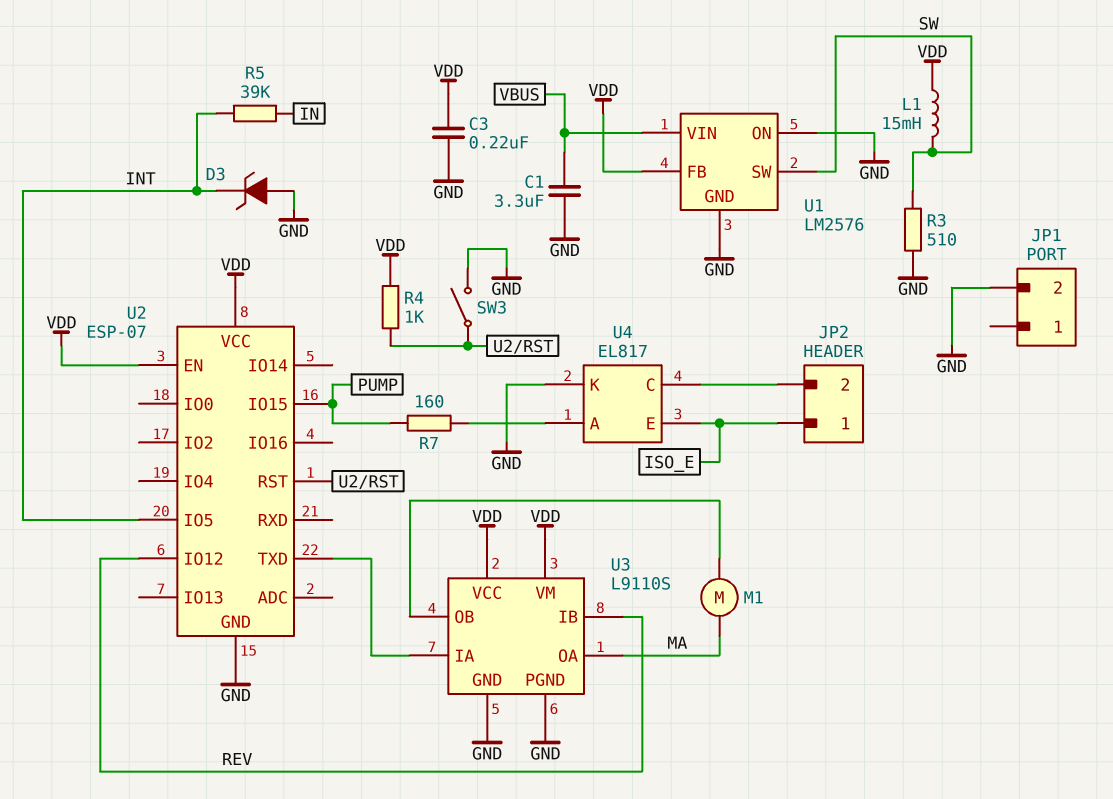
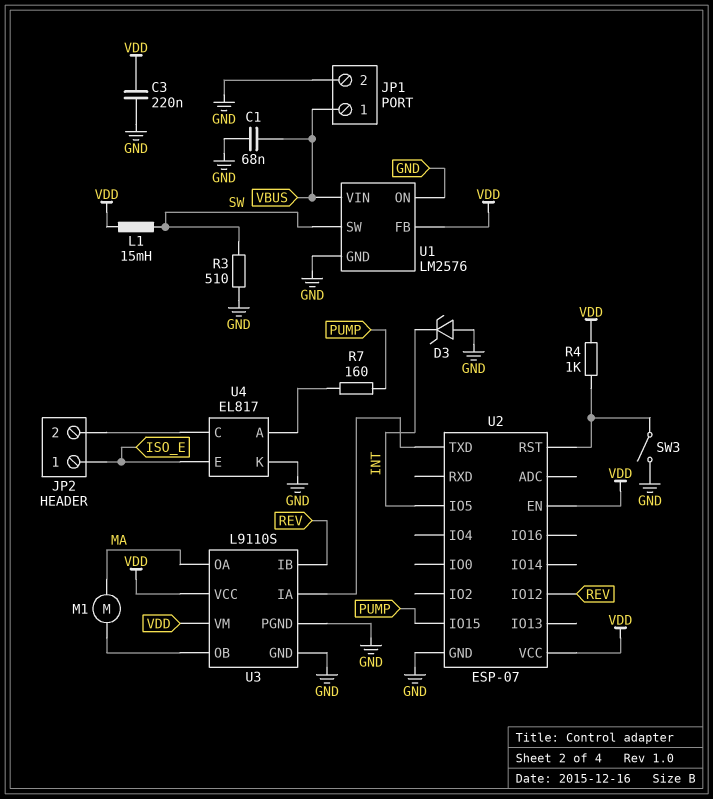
C1: 3.3uF (GND, VBUS) -> 68nF (GND, VBUS)
JP1 pin 1: none -> VBUS
R5: 39k (IN, INT) -> none

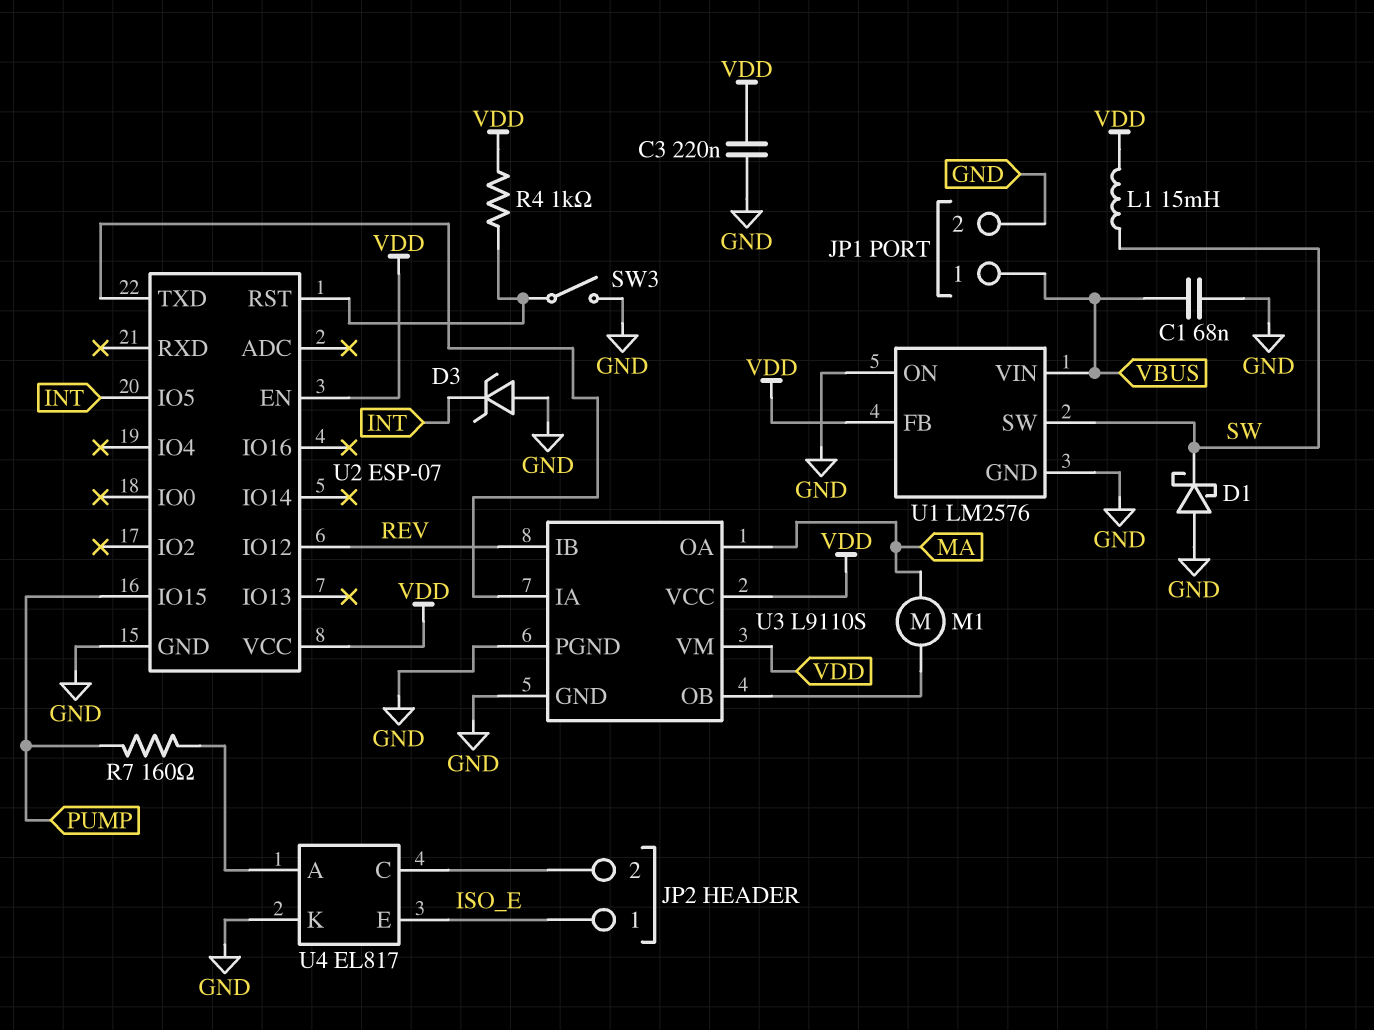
D1: none -> schottky (A GND, K SW)
R3: 510 (GND, SW) -> none

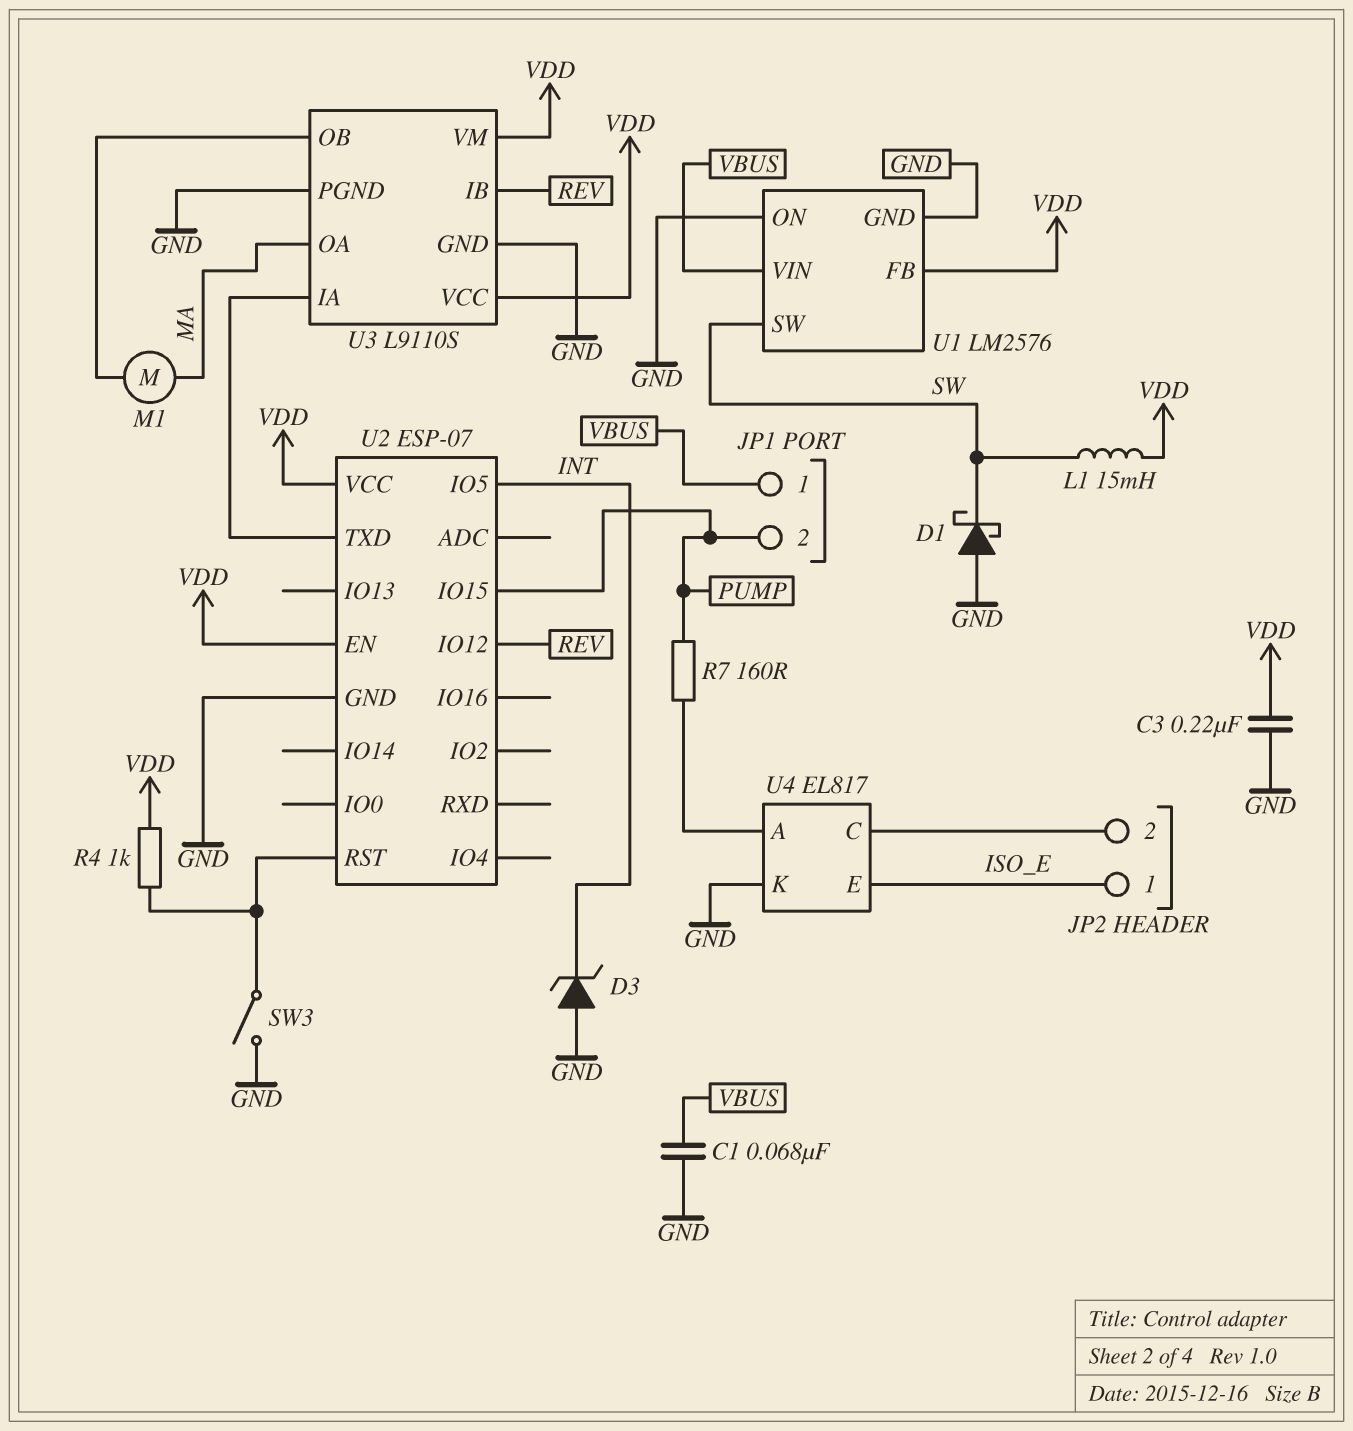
JP1 pin 2: GND -> PUMP

